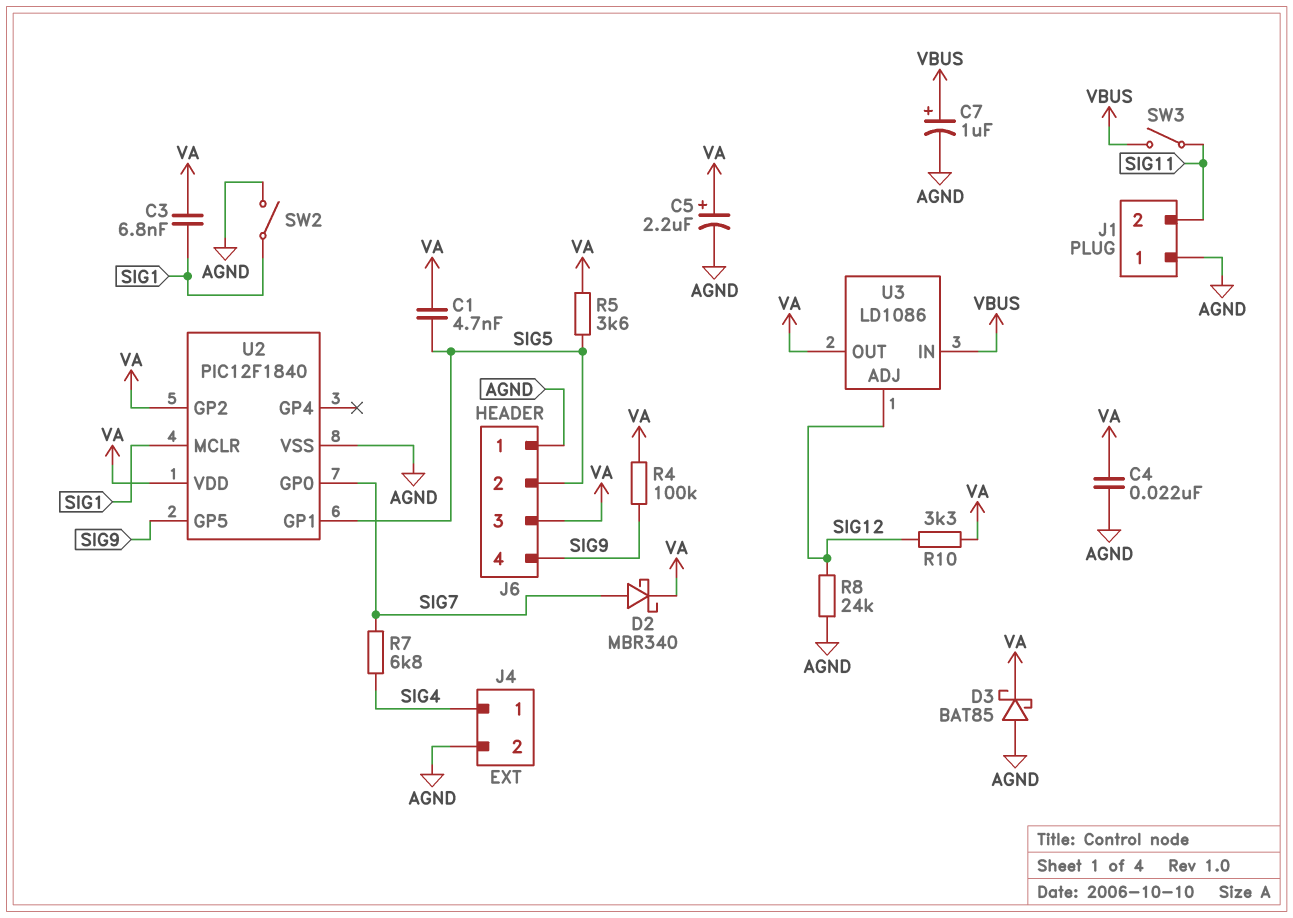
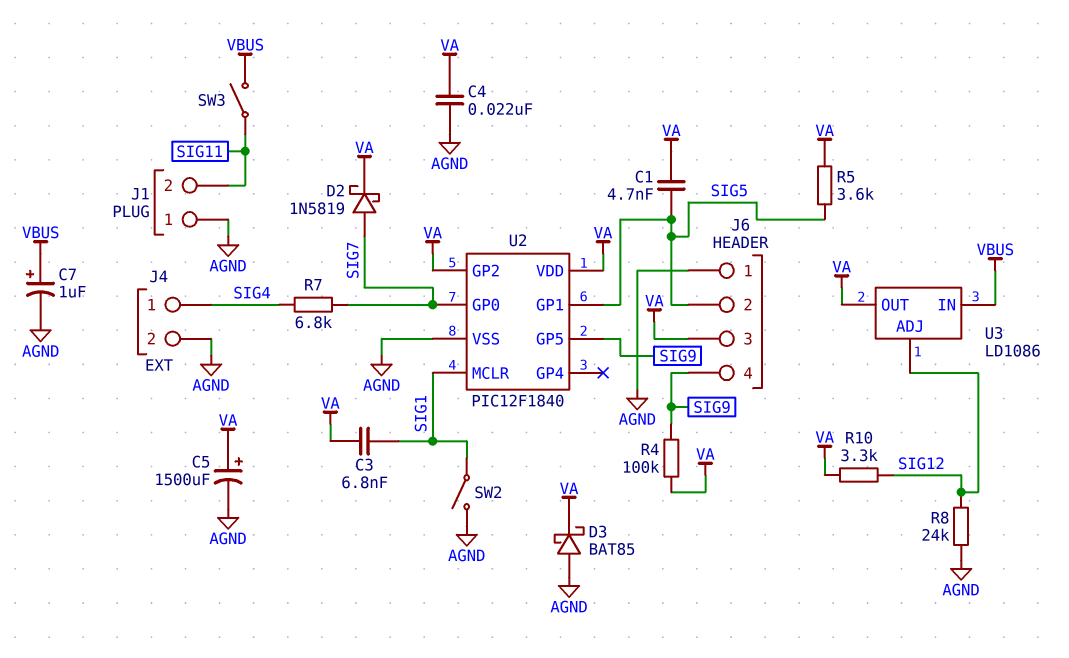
C5: 2.2uF (plus VA, minus AGND) -> 1500uF (plus VA, minus AGND)
D2: schottky MBR340 (A SIG7, K VA) -> schottky 1N5819 (A SIG7, K VA)

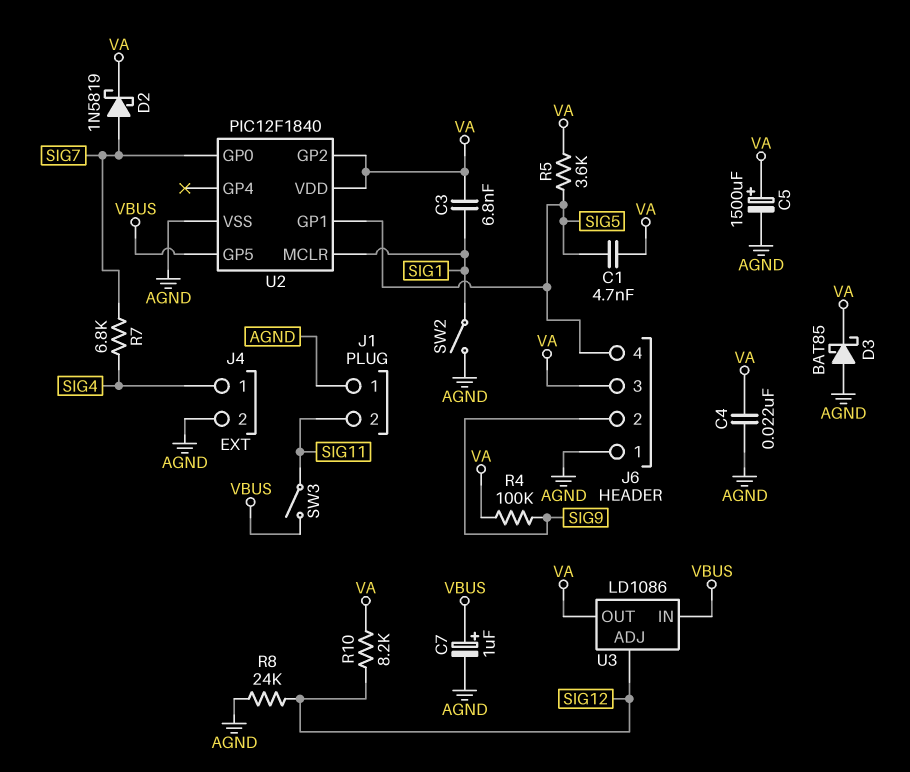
J6 pin 2: SIG5 -> SIG9
J6 pin 4: SIG9 -> SIG5
R10: 3.3k (SIG12, VA) -> 8.2k (SIG12, VA)
U2 pin GP5: SIG9 -> VBUS

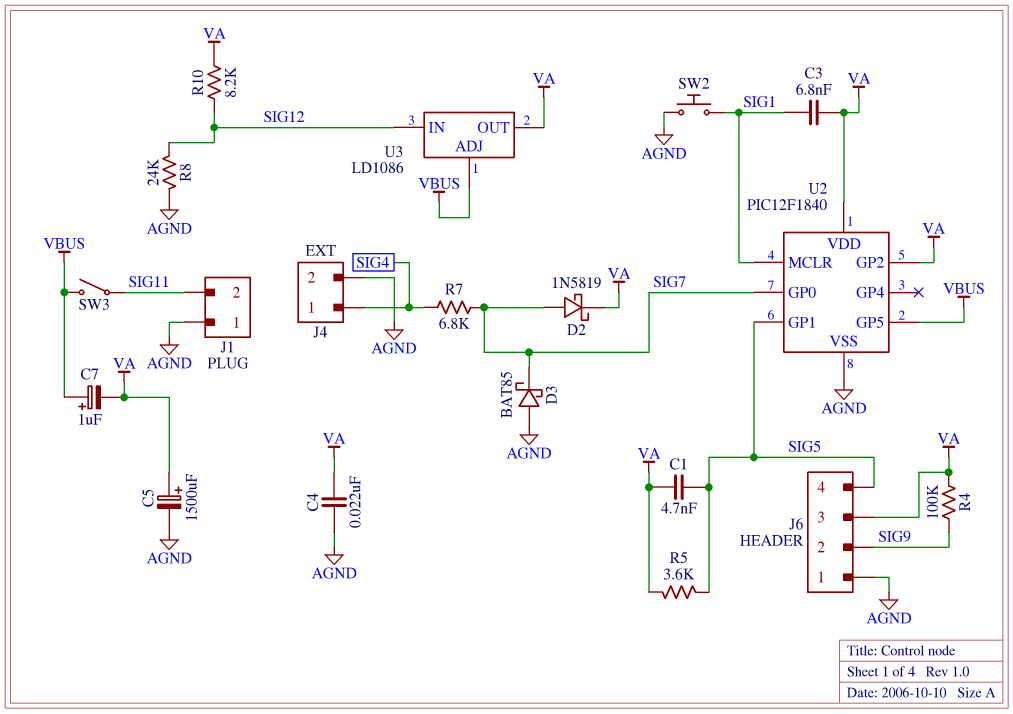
C7: 1uF (plus VBUS, minus AGND) -> 1uF (plus VBUS, minus VA)
D3: schottky BAT85 (A AGND, K VA) -> schottky BAT85 (A AGND, K SIG7)
SW2: switch (AGND, SIG1) -> button (AGND, SIG1)
U3 pin ADJ: SIG12 -> VBUS
U3 pin IN: VBUS -> SIG12

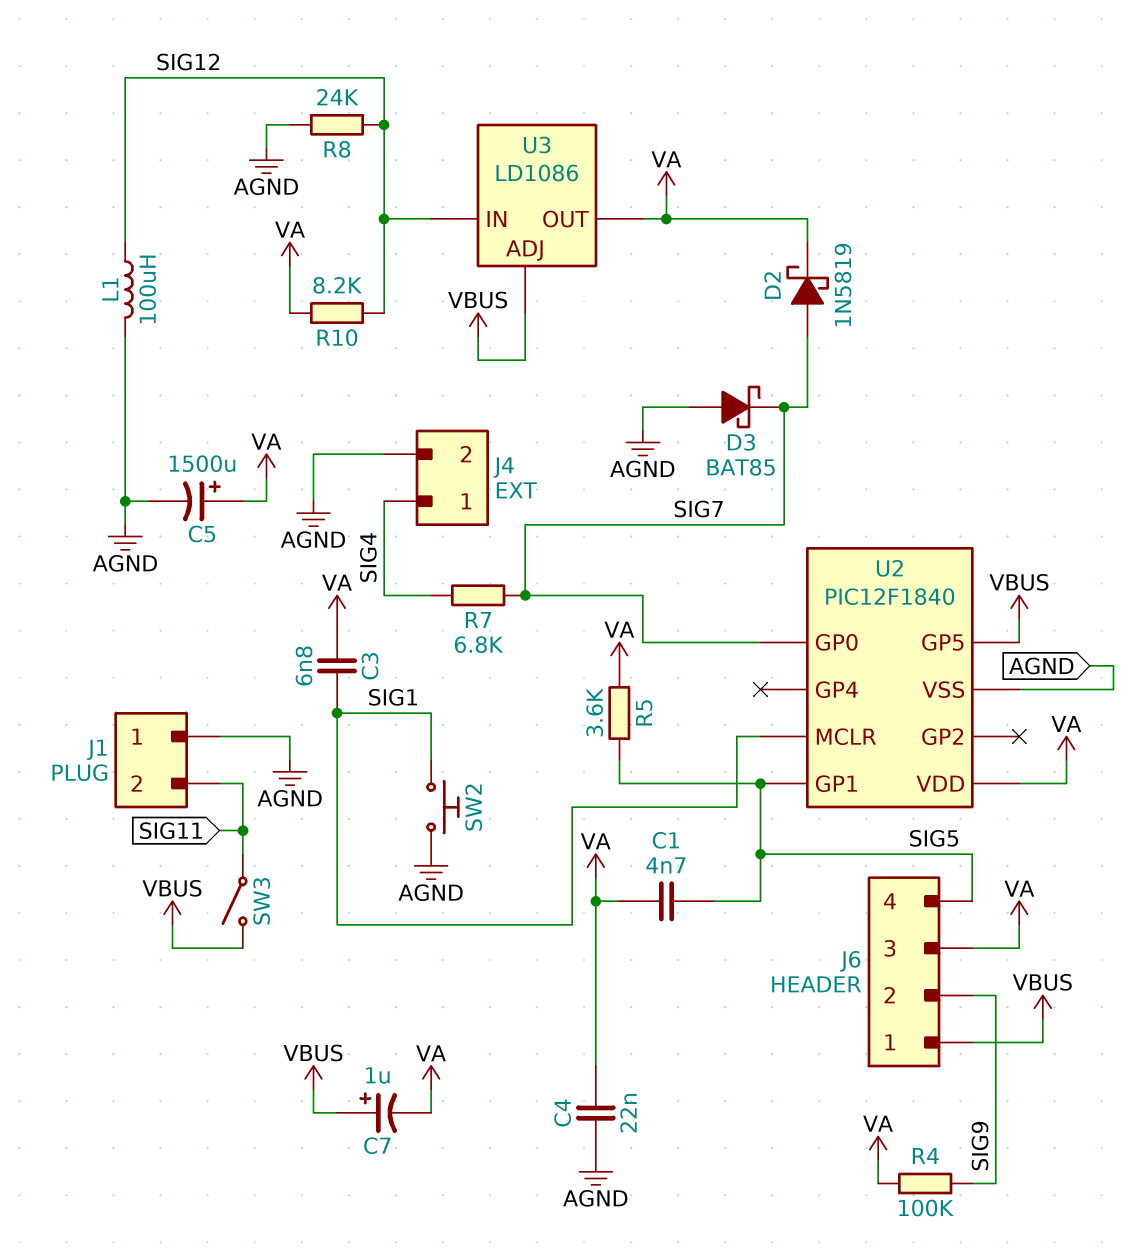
J6 pin 1: AGND -> VBUS
L1: none -> 100uH (AGND, SIG12)
U2 pin GP2: VA -> none

